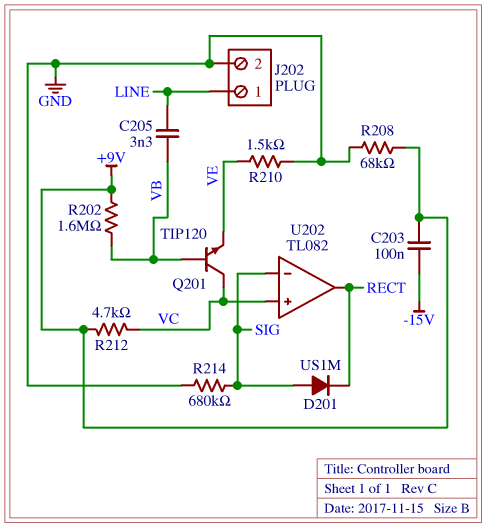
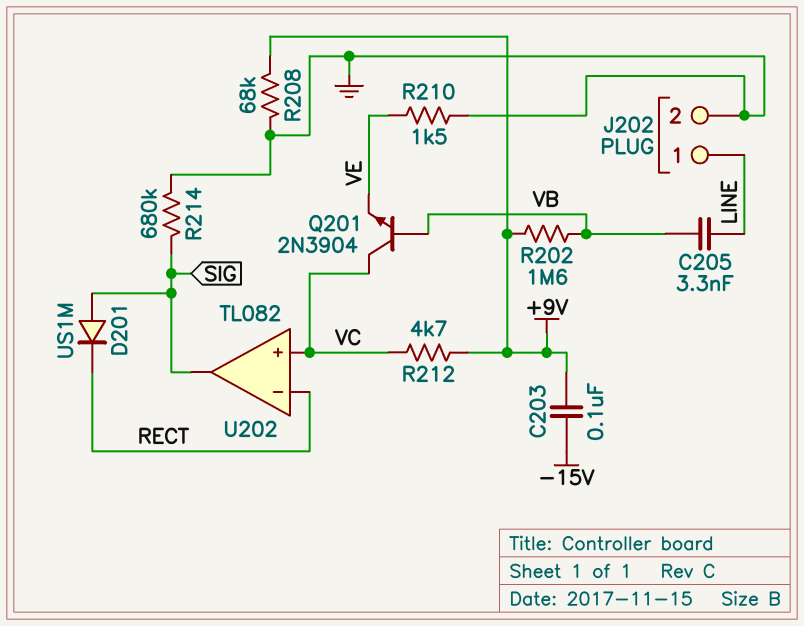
Q201: NPN TIP120 (B VB, C VC, E VE) -> NPN 2N3904 (B VB, C VC, E VE)
U202 pin in-: SIG -> RECT
U202 pin out: RECT -> SIG

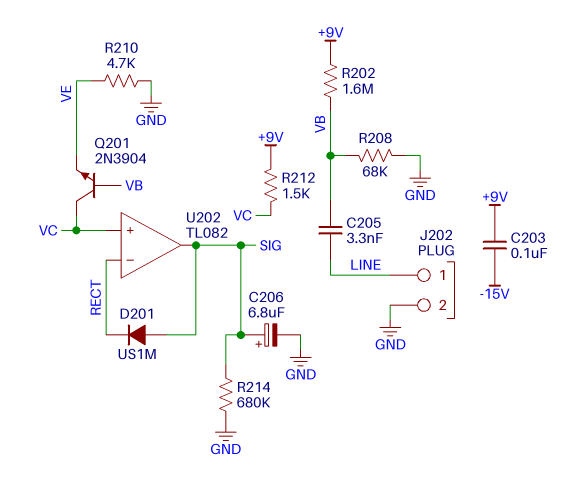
C206: none -> 6.8uF (plus SIG, minus GND)
R208: 68k (+9V, GND) -> 68k (GND, VB)
R210: 1.5k (GND, VE) -> 4.7k (GND, VE)
R212: 4.7k (+9V, VC) -> 1.5k (+9V, VC)

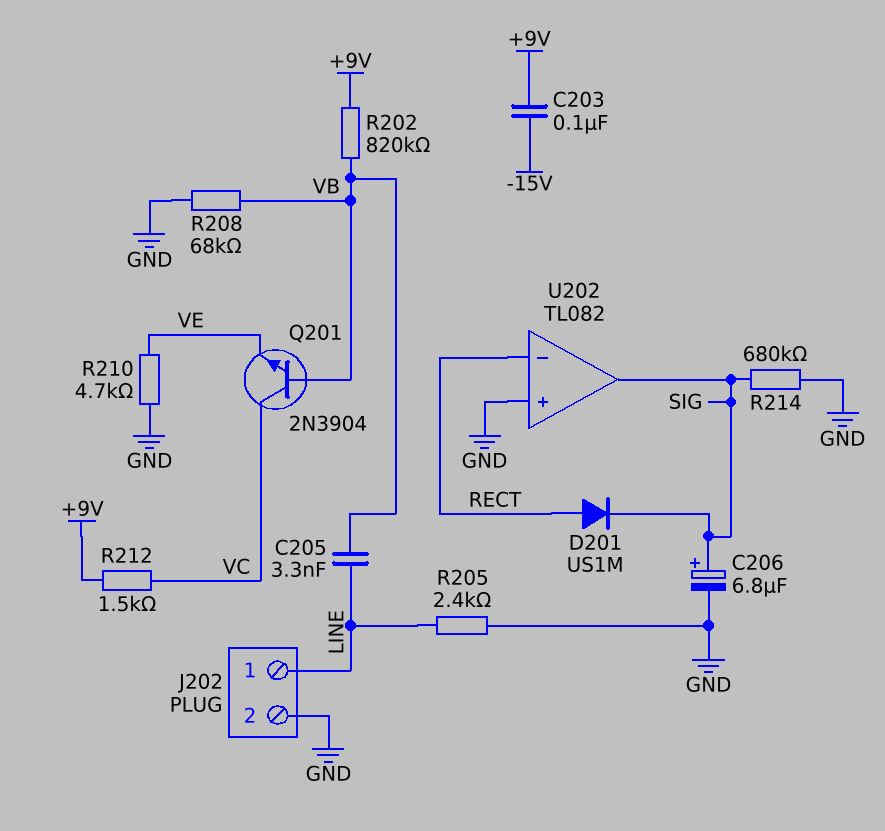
D201: diode US1M (A SIG, K RECT) -> diode US1M (A RECT, K SIG)
R202: 1.6M (+9V, VB) -> 820k (+9V, VB)
R205: none -> 2.4k (GND, LINE)
U202 pin in+: VC -> GND

